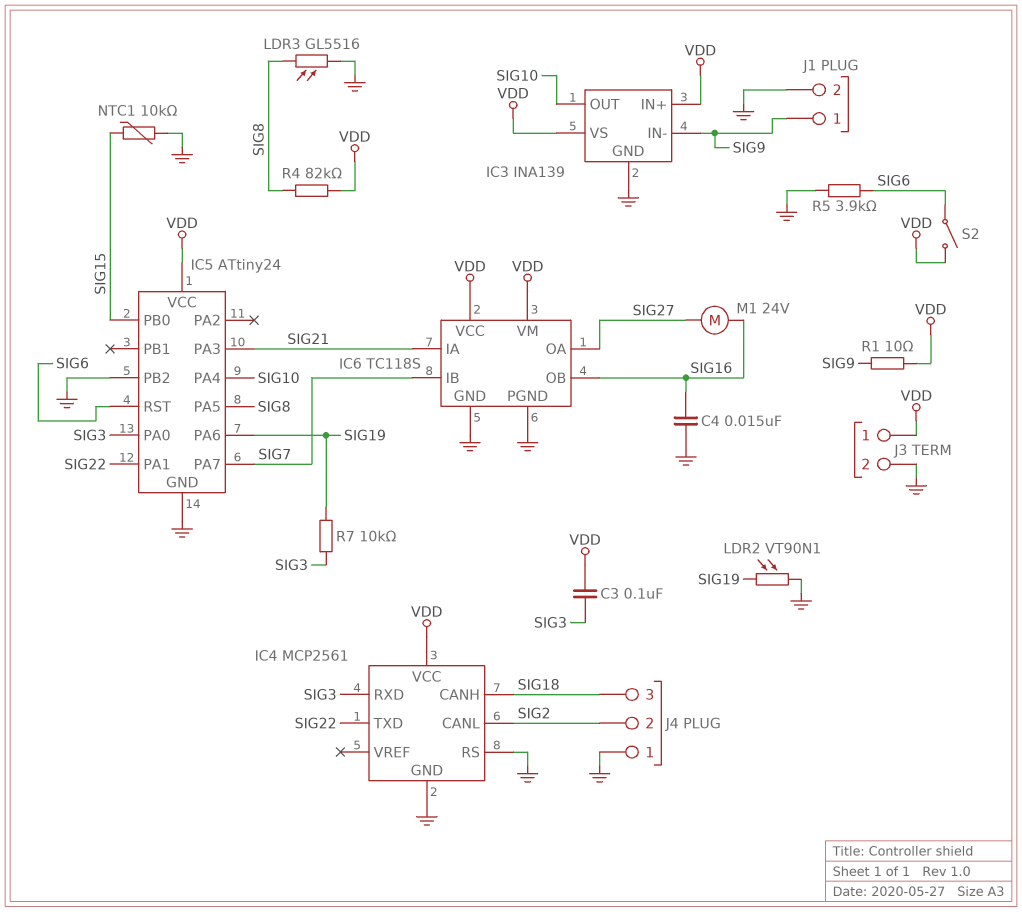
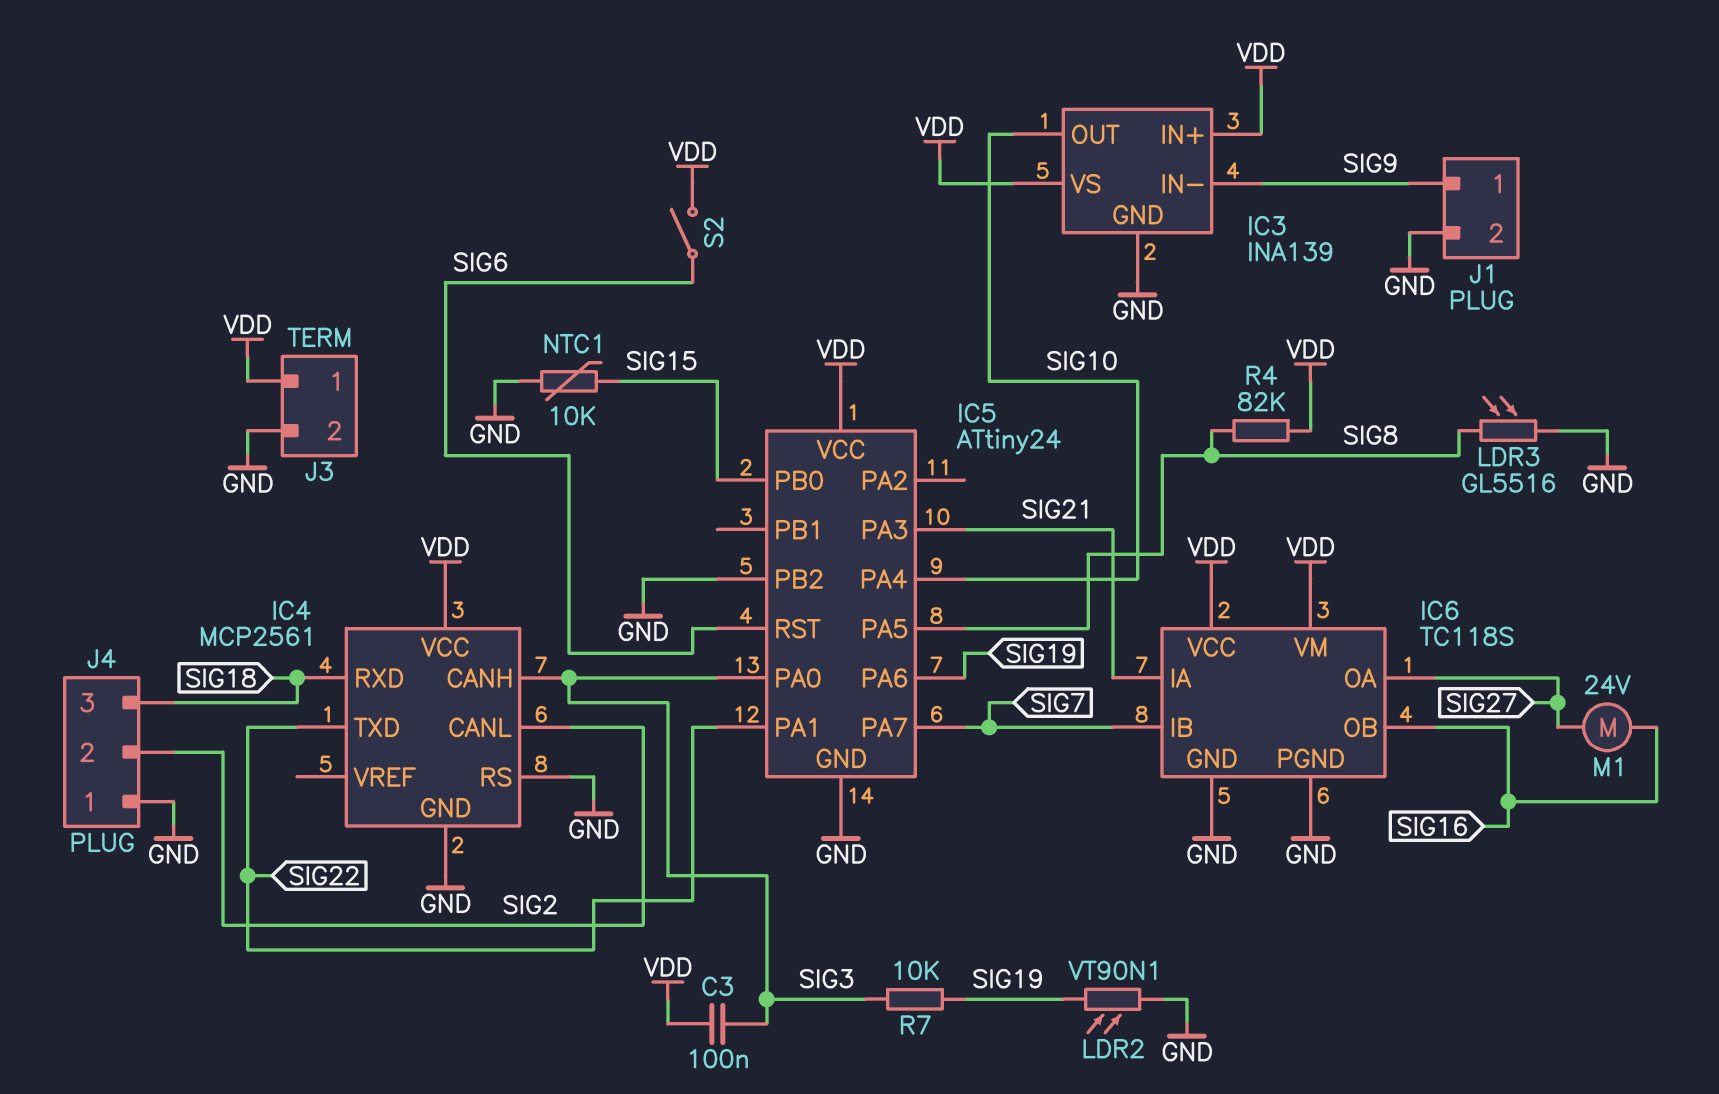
C4: 15nF (GND, SIG16) -> none
IC4 pin CANH: SIG18 -> SIG3
IC4 pin RXD: SIG3 -> SIG18
R1: 10 (SIG9, VDD) -> none
R5: 3.9k (GND, SIG6) -> none

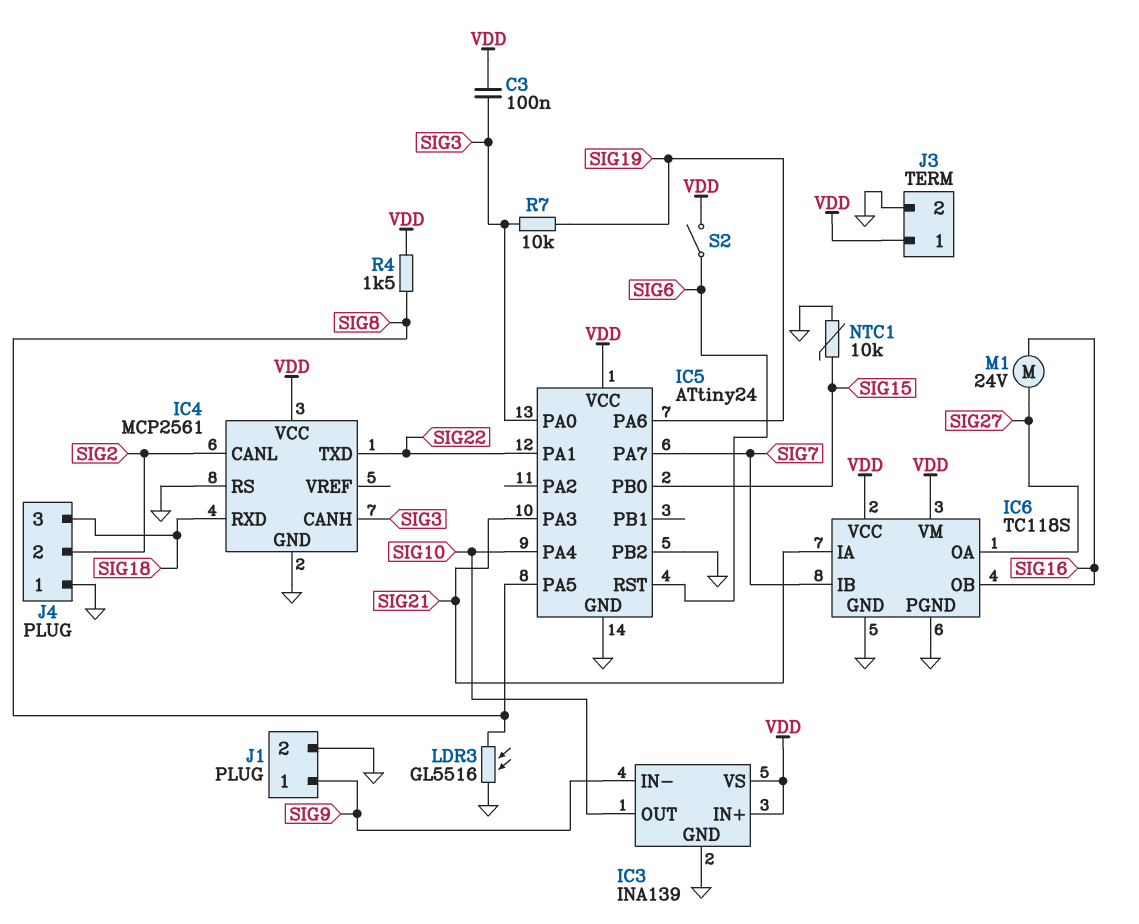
LDR2: VT90N1 (GND, SIG19) -> none
R4: 82k (SIG8, VDD) -> 1.5k (SIG8, VDD)

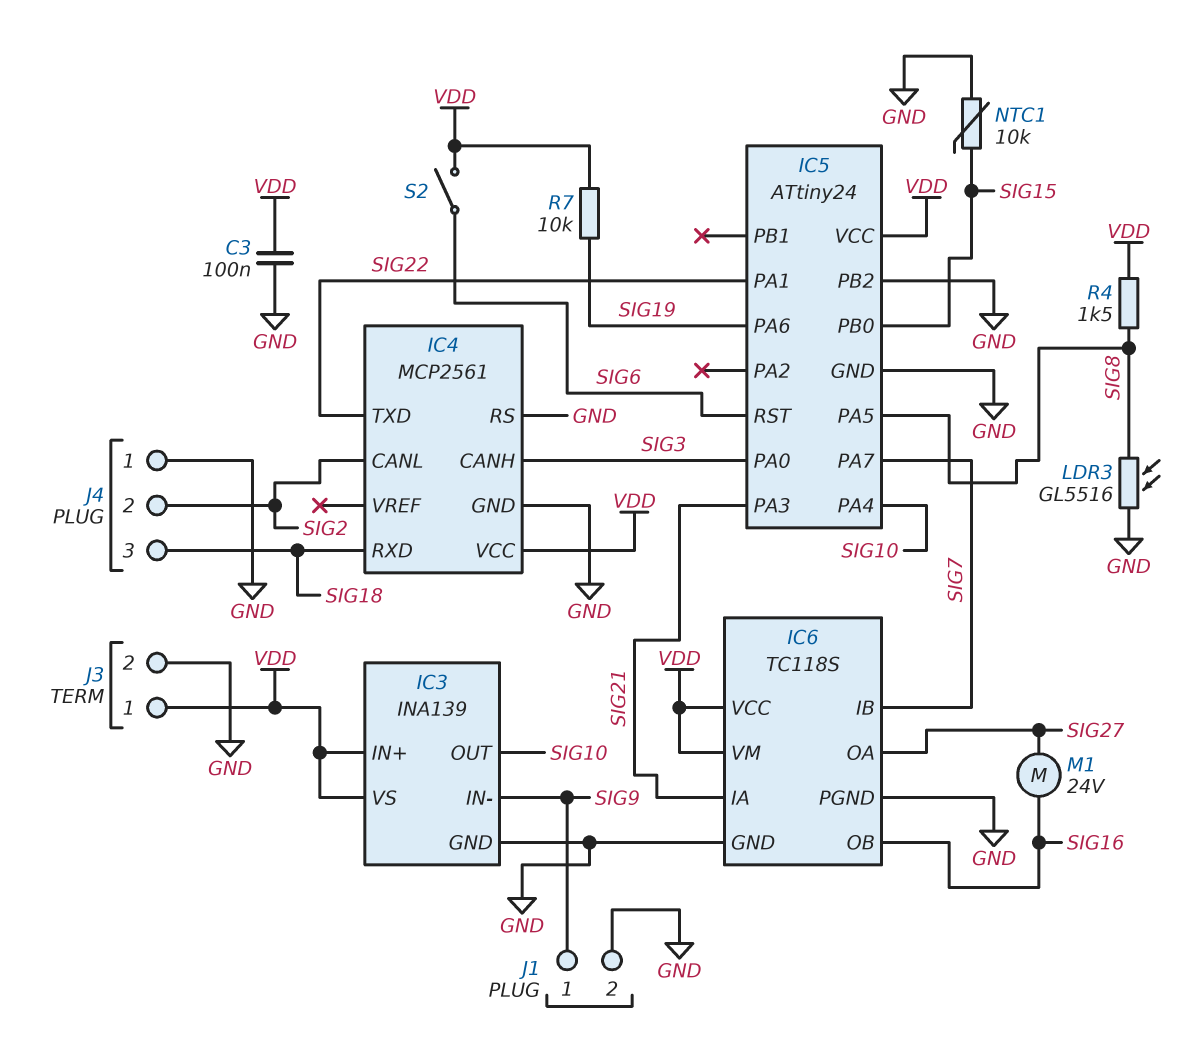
C3: 100nF (SIG3, VDD) -> 100nF (GND, VDD)
R7: 10k (SIG3, SIG19) -> 10k (SIG19, VDD)

